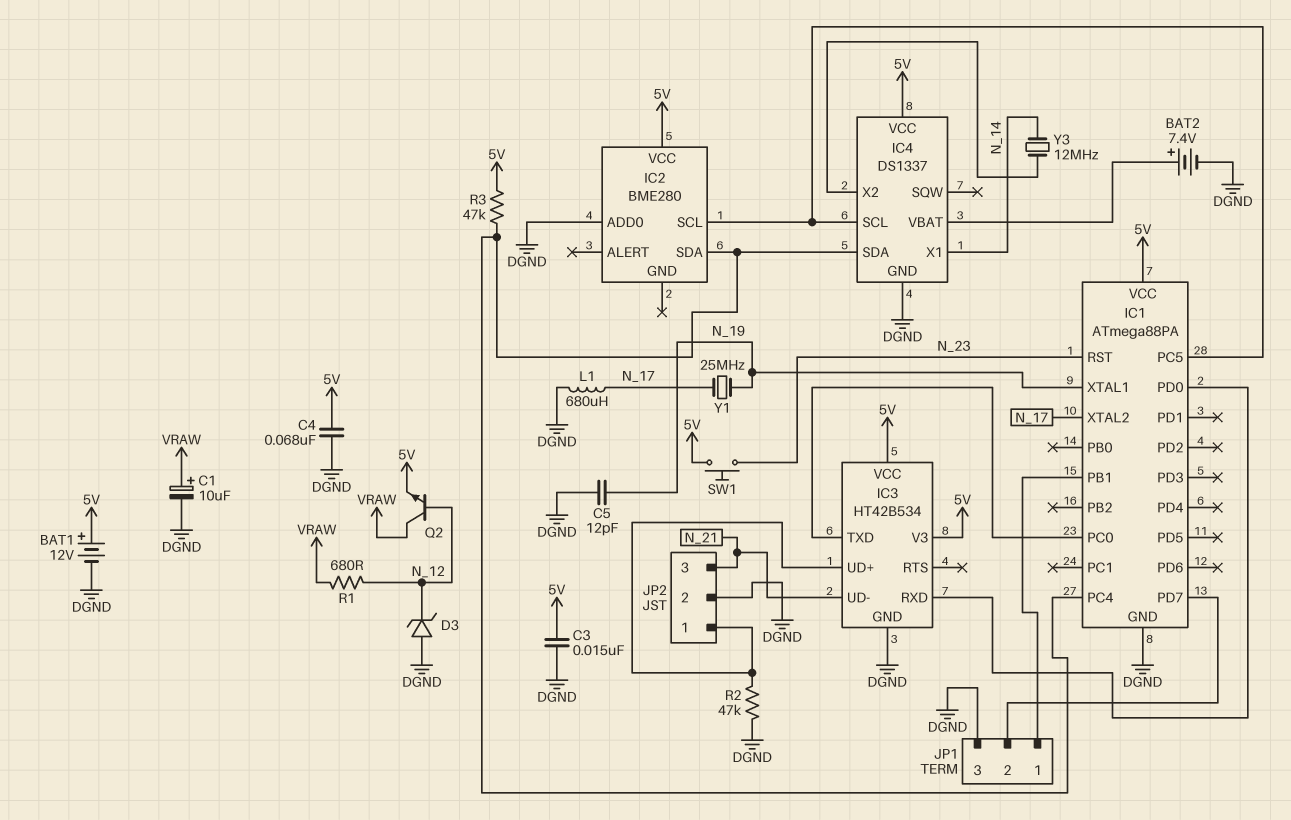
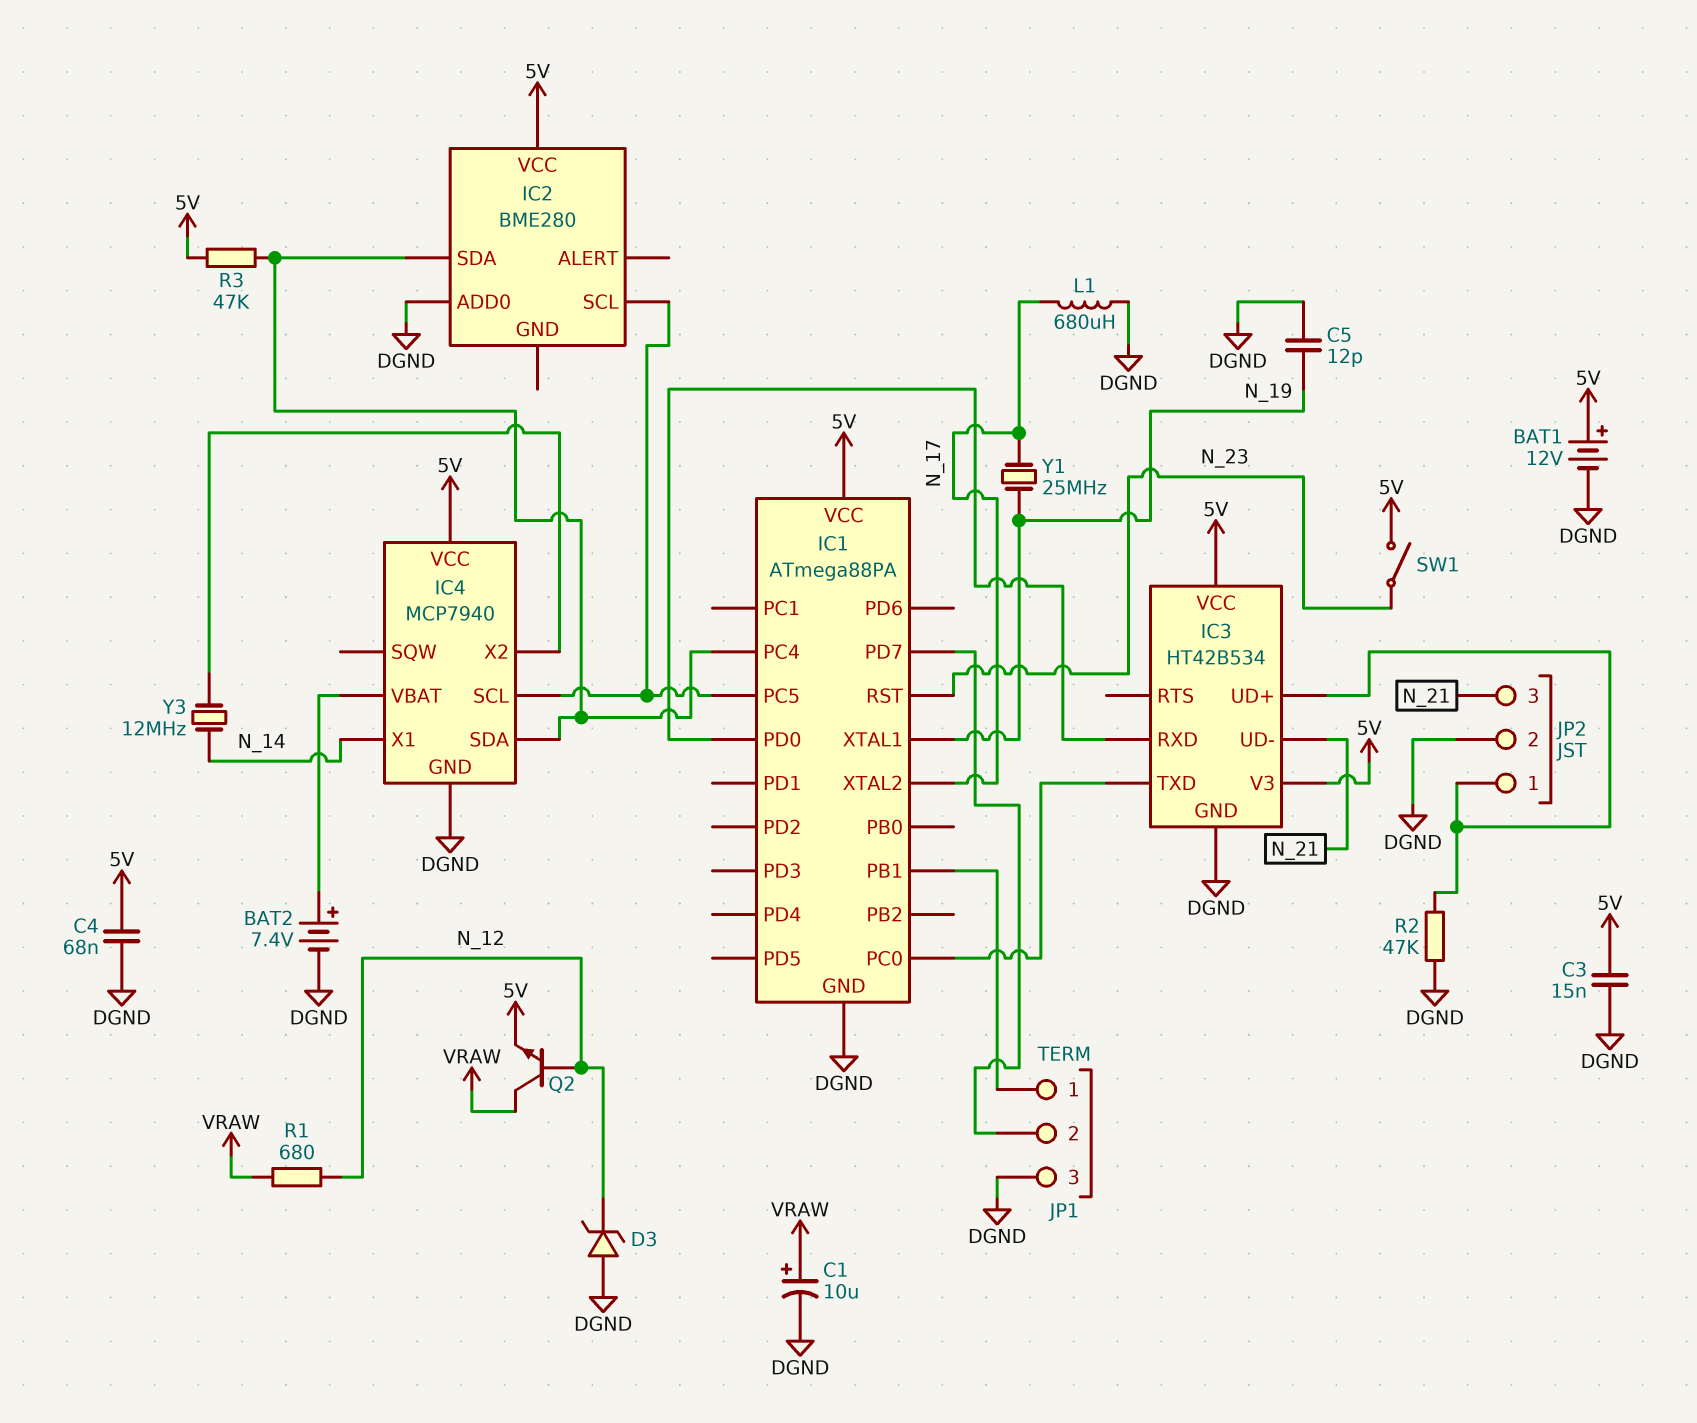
IC4: DS1337 -> MCP7940
SW1: button (5V, N_23) -> switch (5V, N_23)

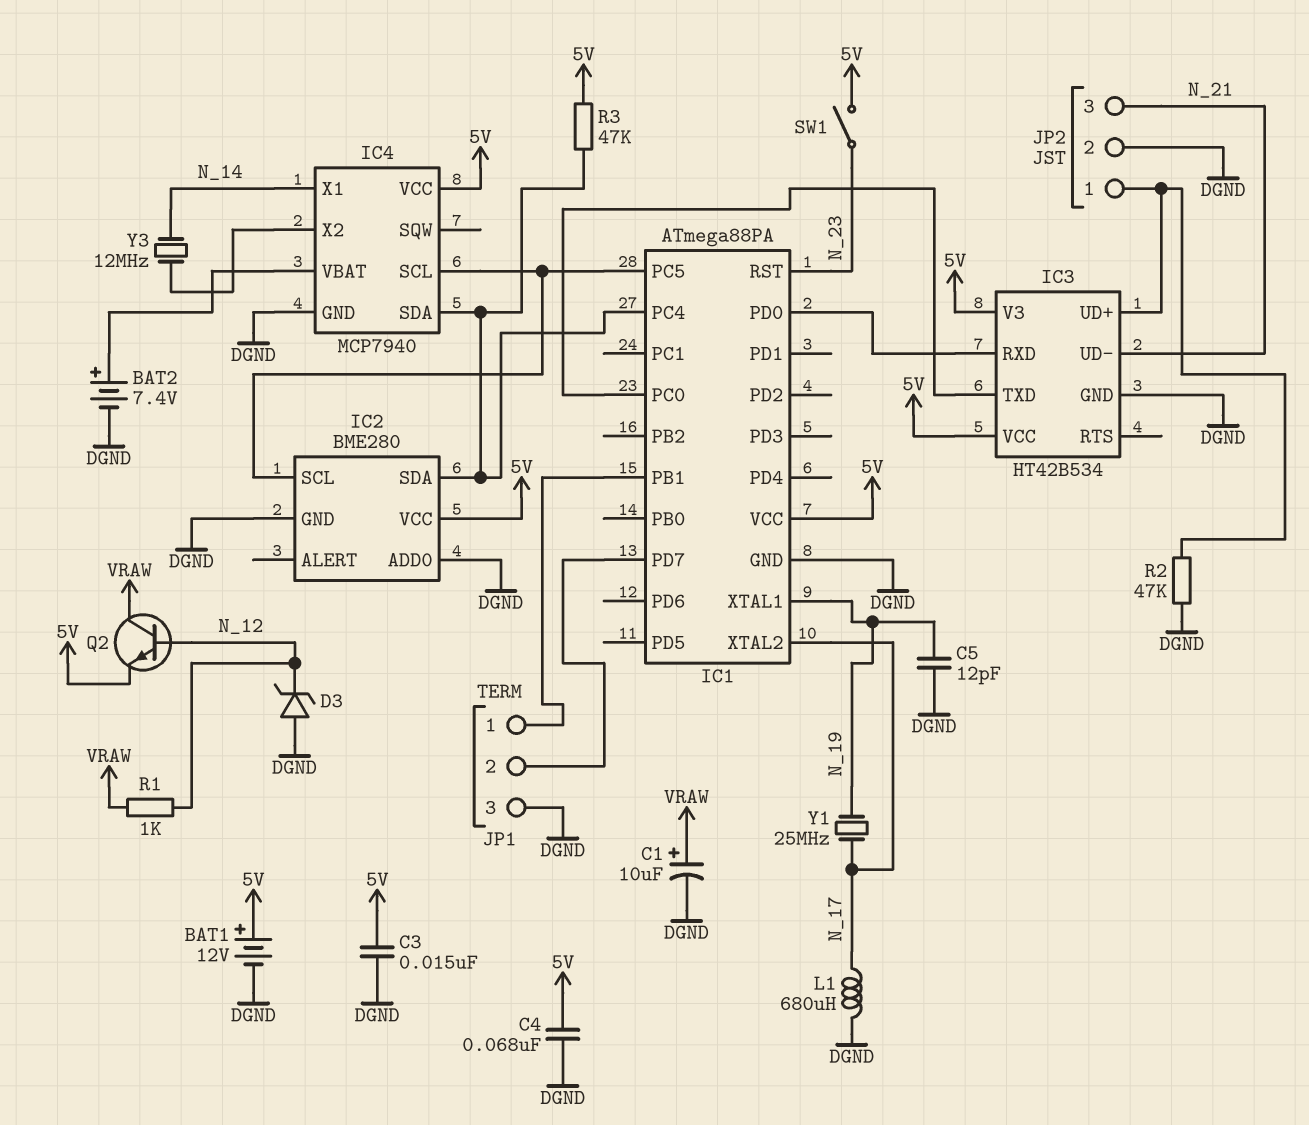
IC2 pin GND: none -> DGND
R1: 680 (N_12, VRAW) -> 1k (N_12, VRAW)

